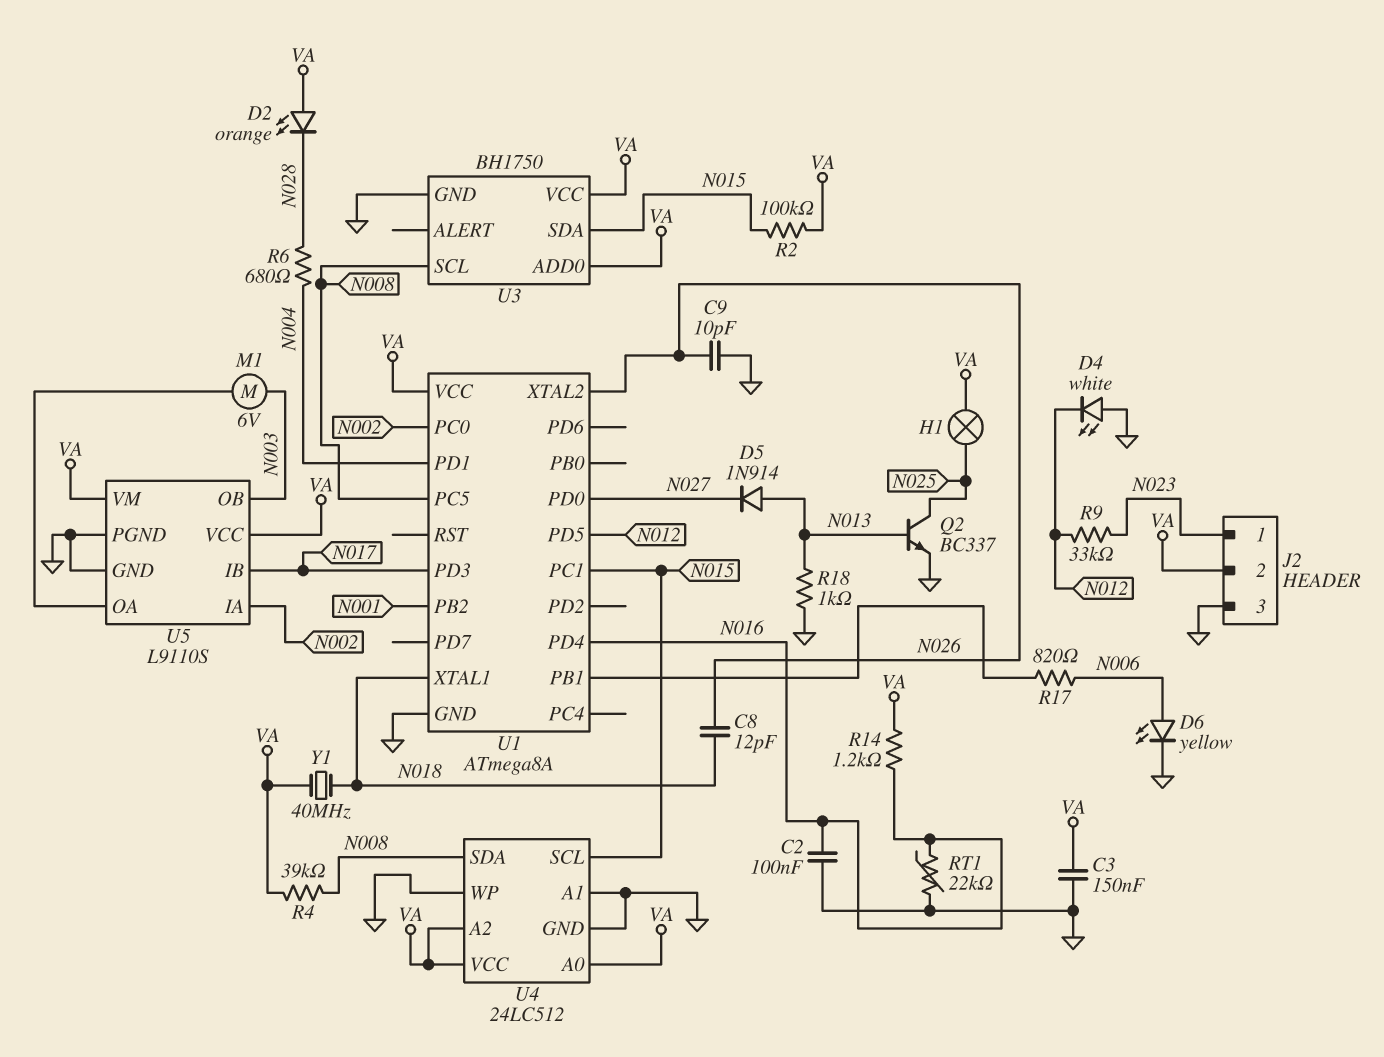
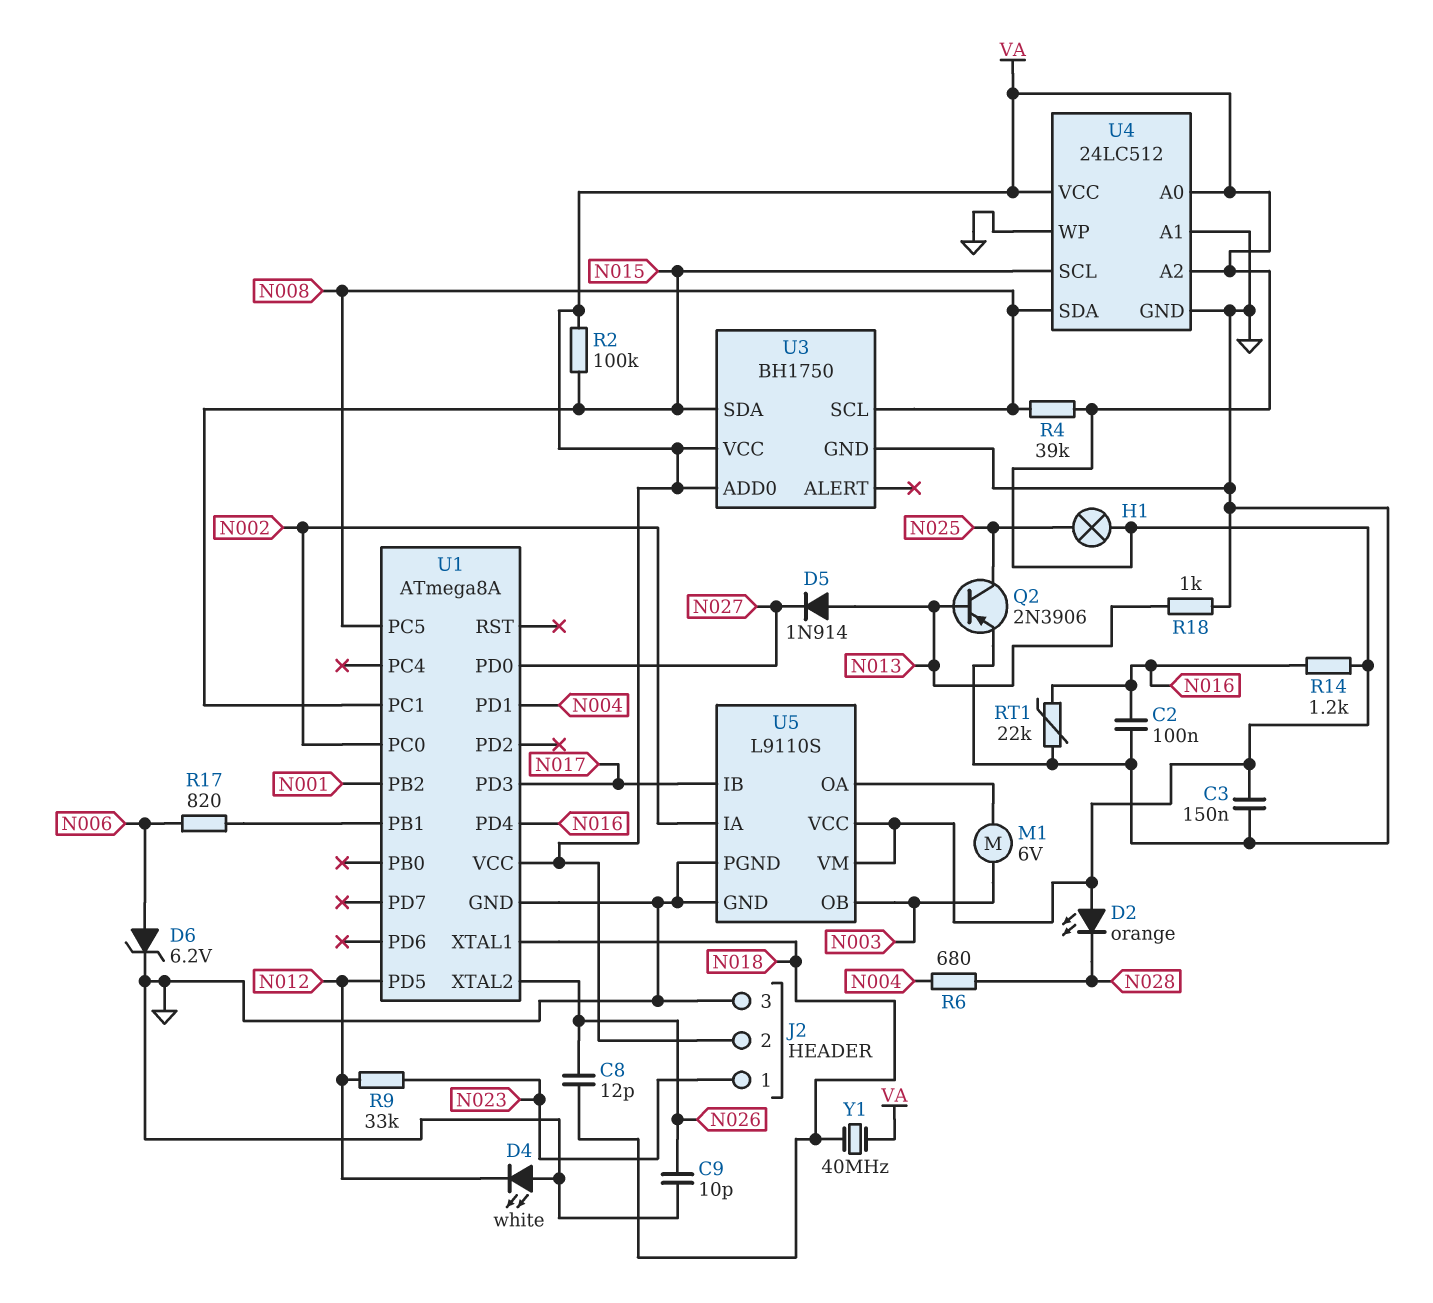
D6: LED yellow (A N006, K GND) -> zener 6.2V (A N006, K GND)
Q2: NPN BC337 (B N013, C N025, E GND) -> PNP 2N3906 (B N013, C N025, E GND)

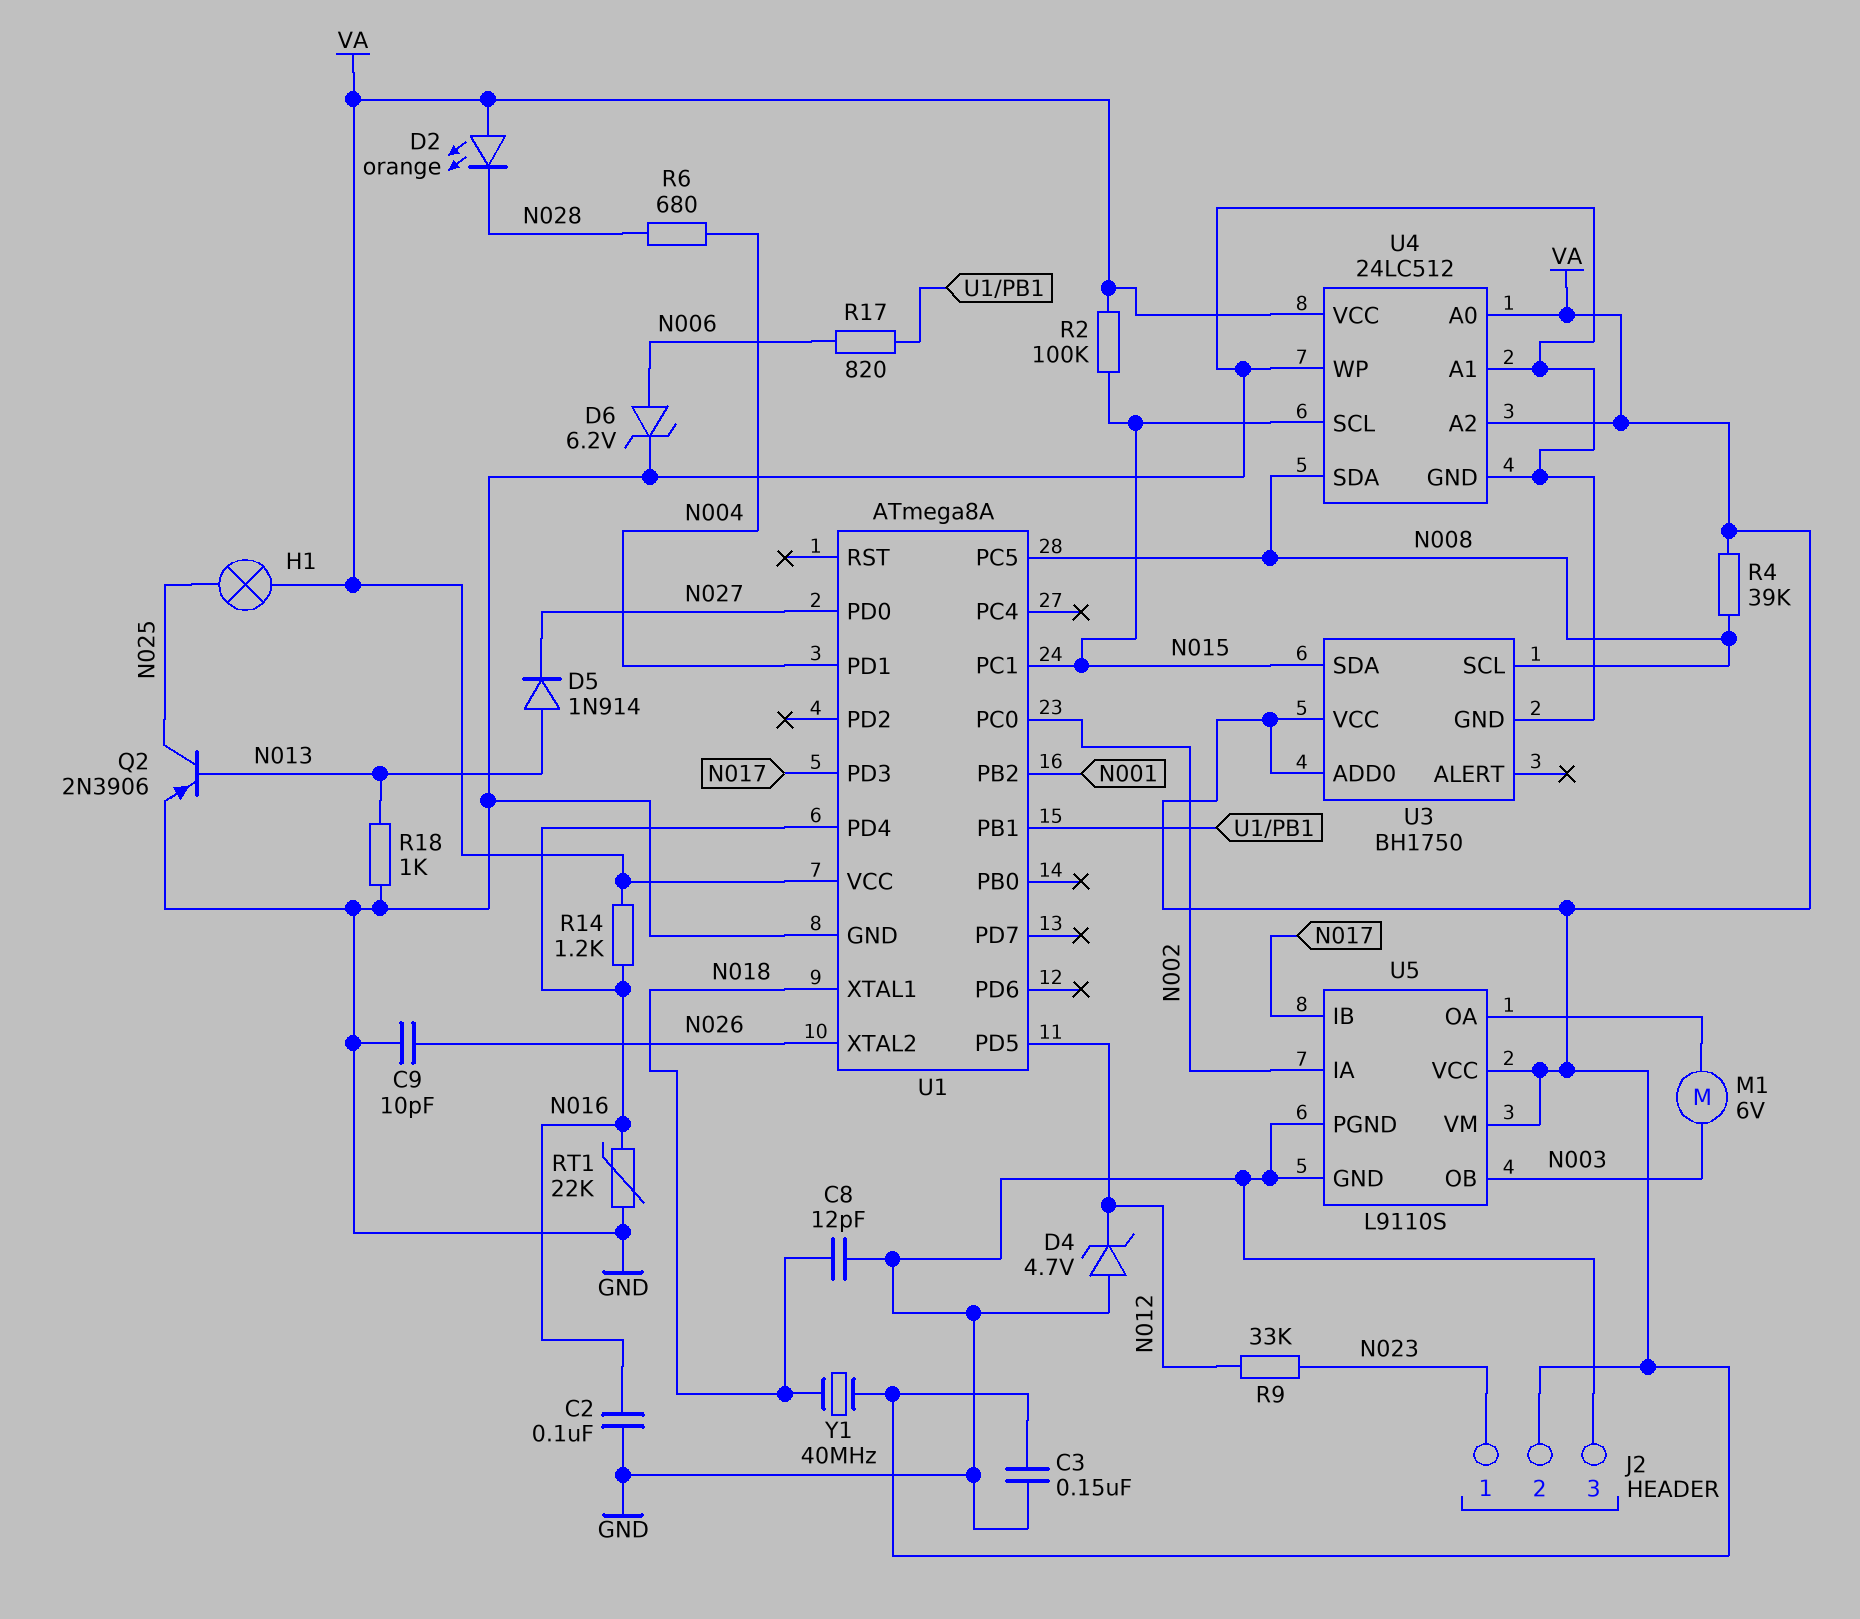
C8: 12pF (N018, N026) -> 12pF (GND, N018)
D4: LED white (A GND, K N012) -> zener 4.7V (A GND, K N012)

